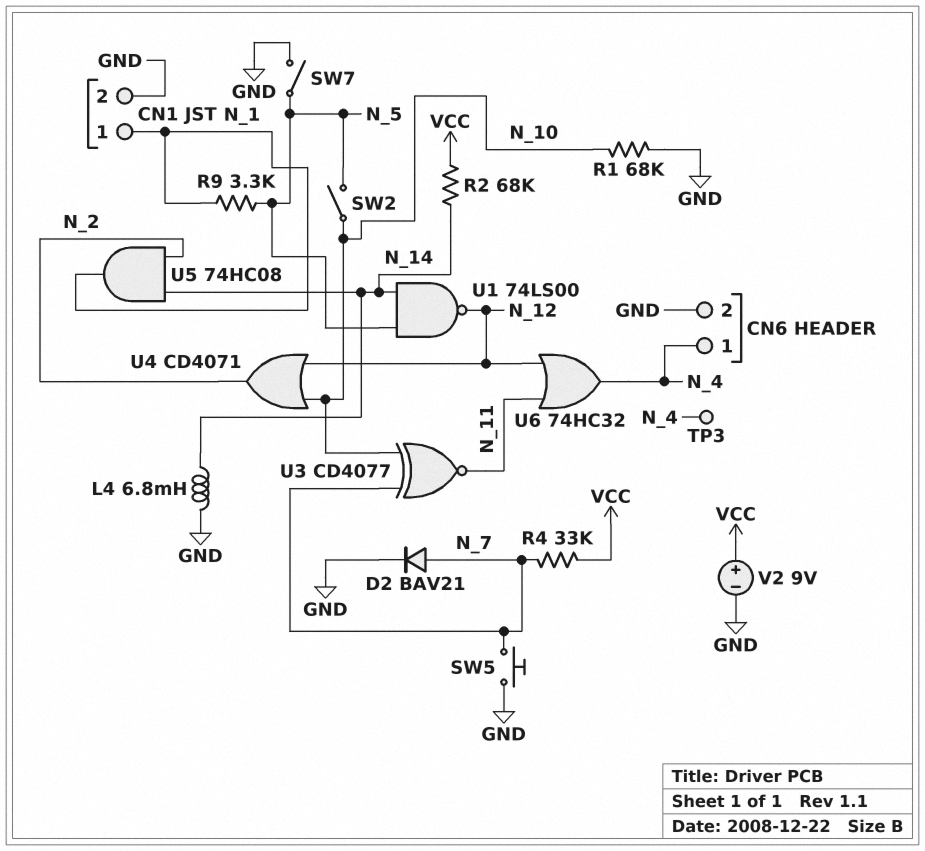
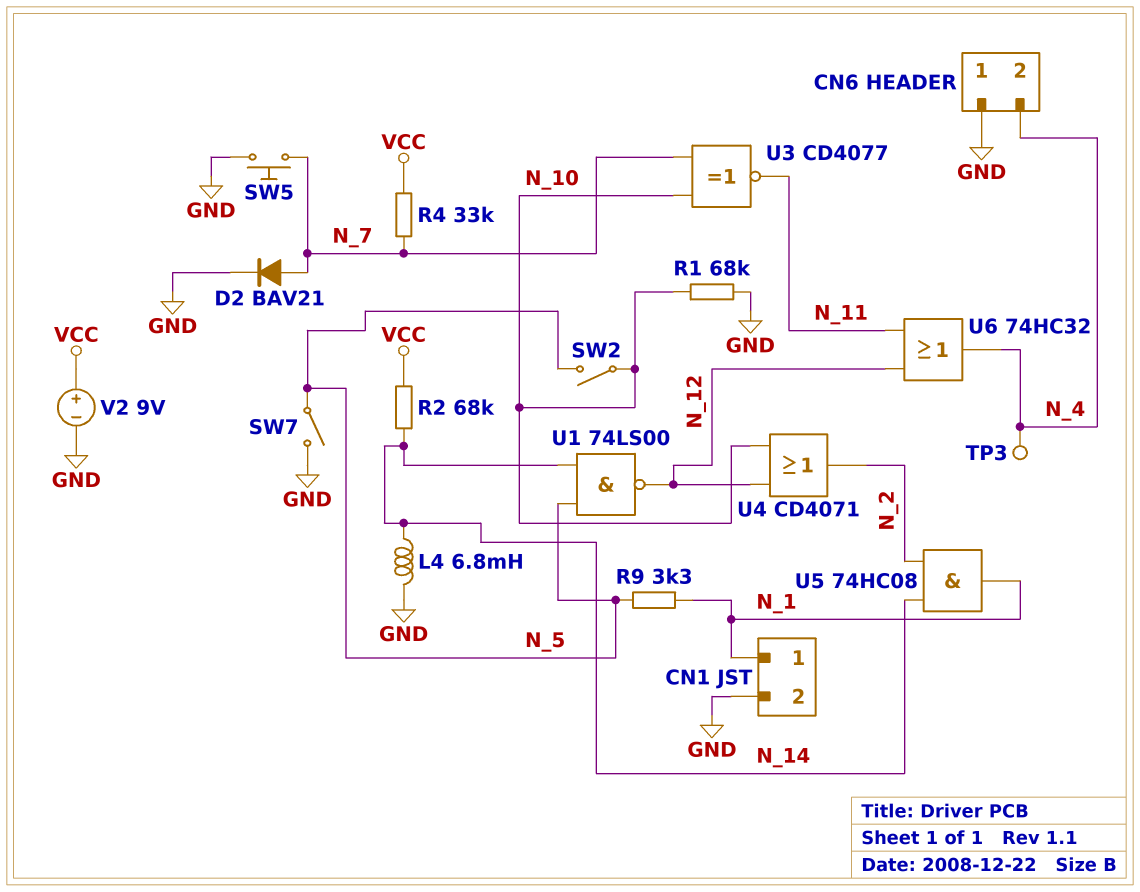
CN6 pin 1: N_4 -> GND
CN6 pin 2: GND -> N_4

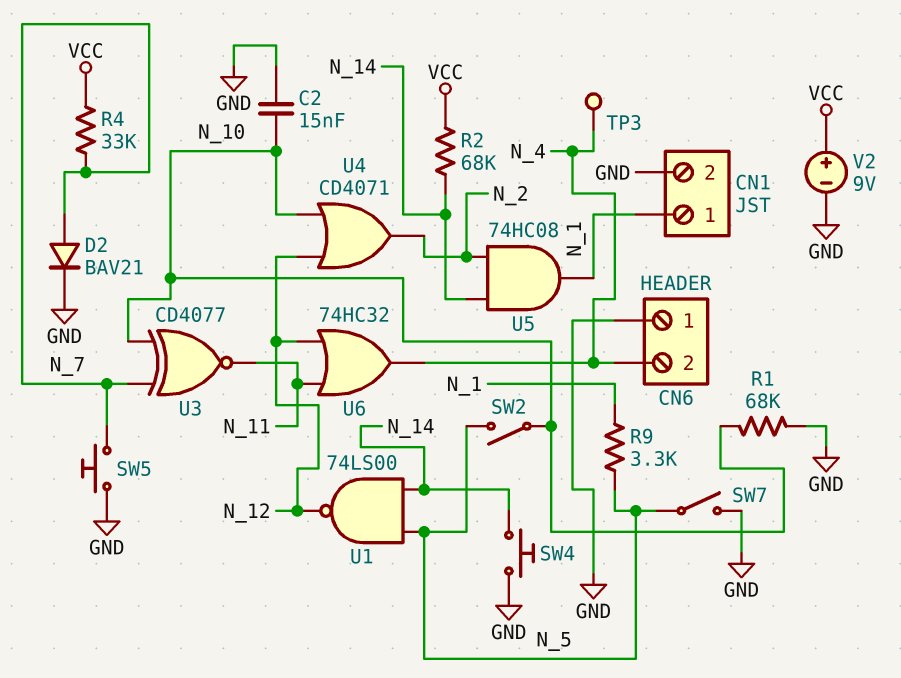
C2: none -> 15nF (GND, N_10)
L4: 6.8mH (GND, N_14) -> none
SW4: none -> button (GND, N_14)

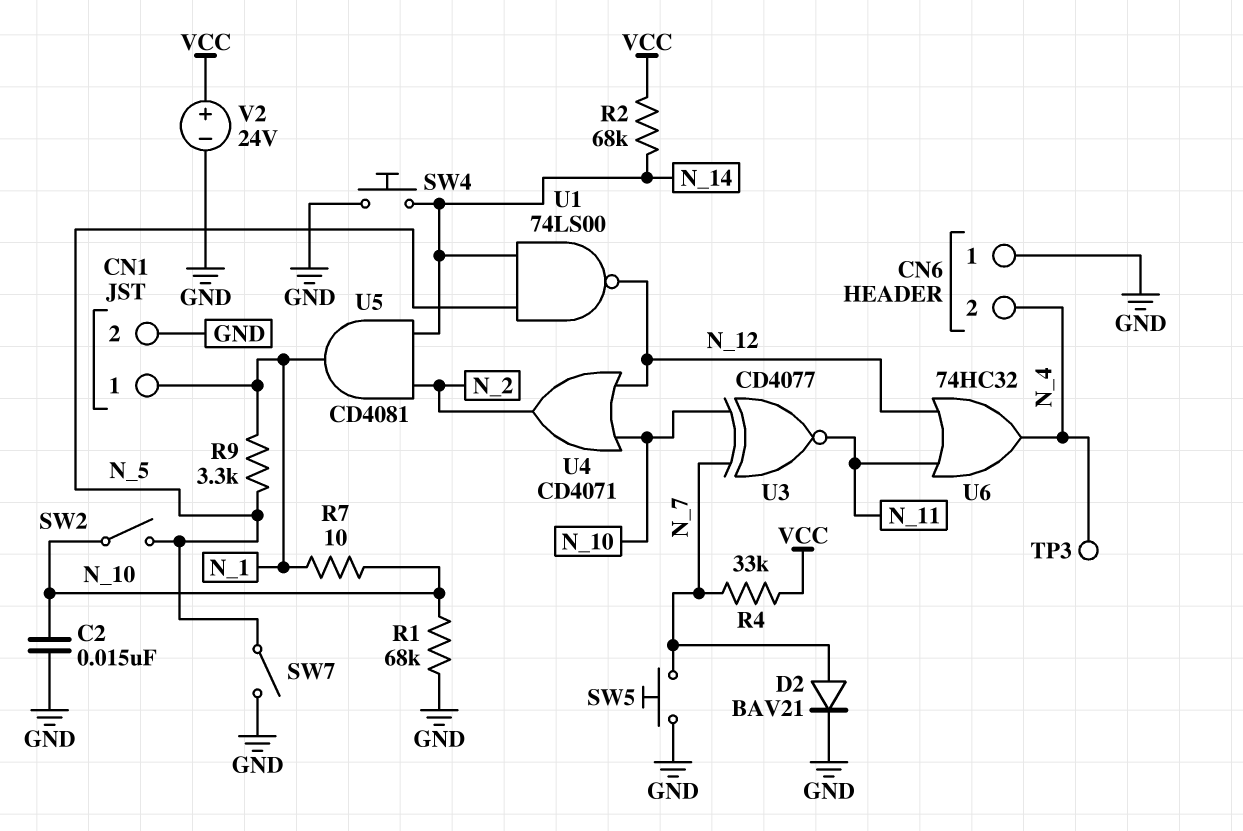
R7: none -> 10 (N_1, N_10)
U5: AND 74HC08 (in N_2, in N_14, out N_1) -> AND CD4081 (in N_2, in N_14, out N_1)
V2: 9V (plus VCC, minus GND) -> 24V (plus VCC, minus GND)

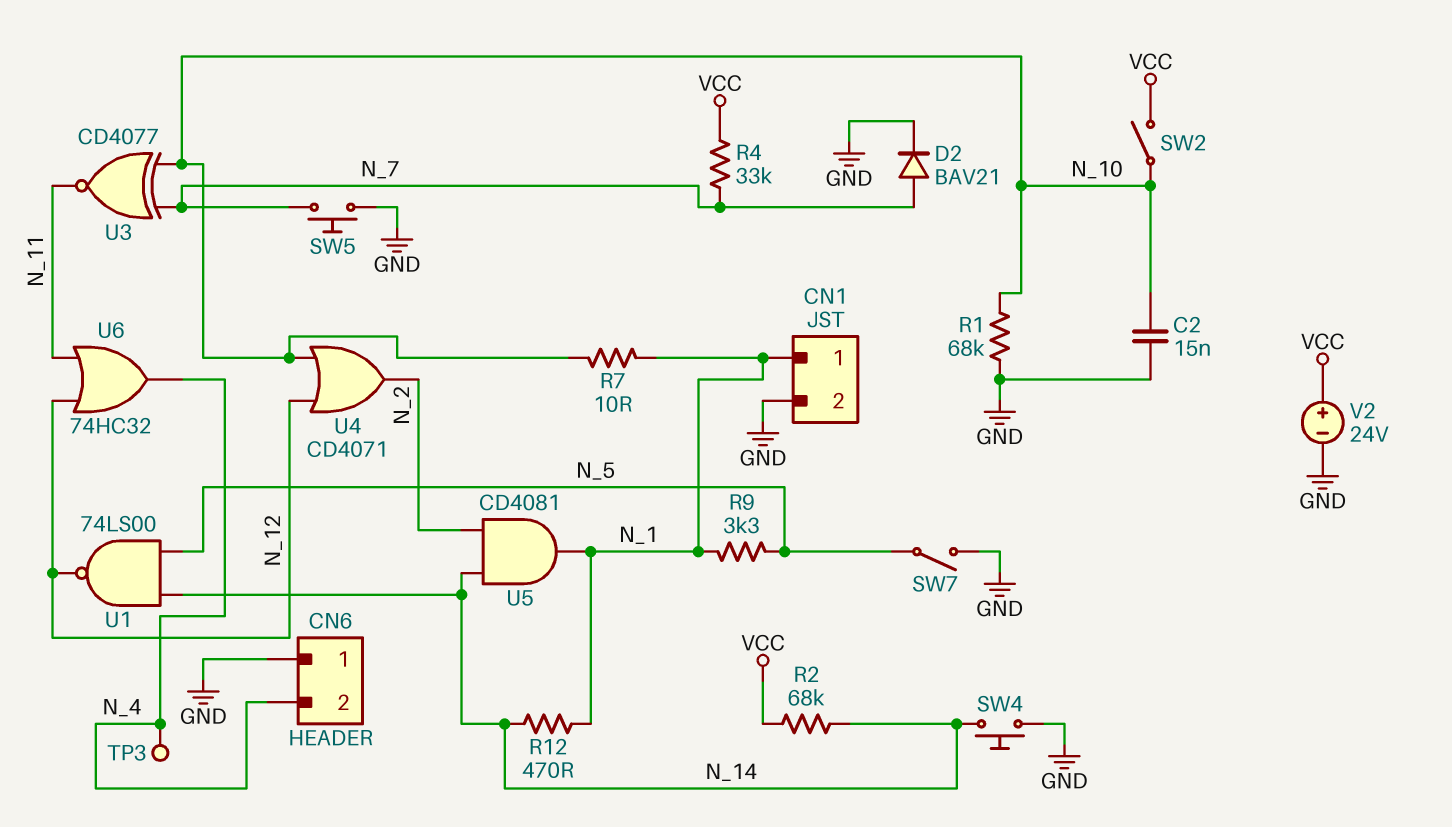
R12: none -> 470 (N_1, N_14)
SW2: switch (N_5, N_10) -> switch (N_10, VCC)

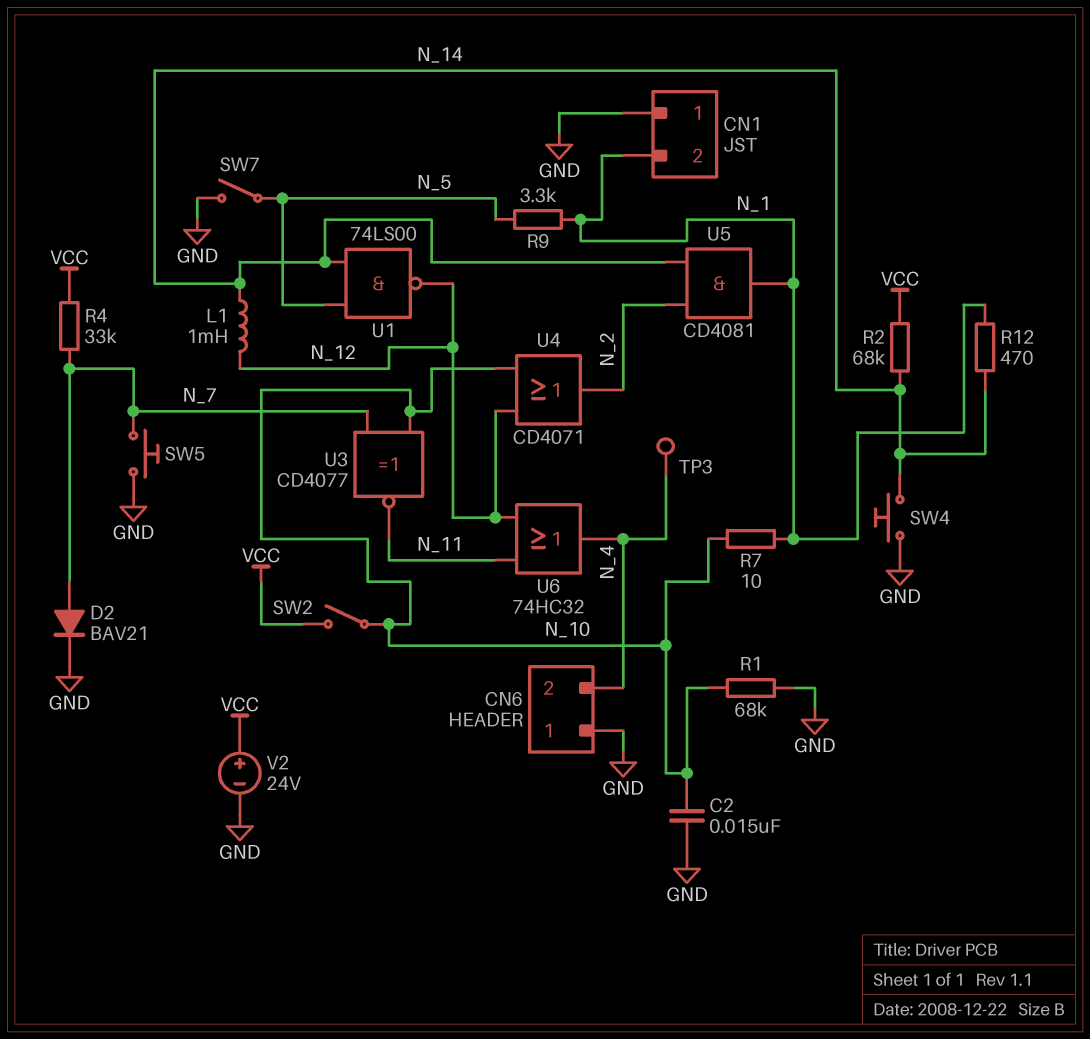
CN1 pin 1: N_1 -> GND
CN1 pin 2: GND -> N_1
L1: none -> 1mH (N_12, N_14)

